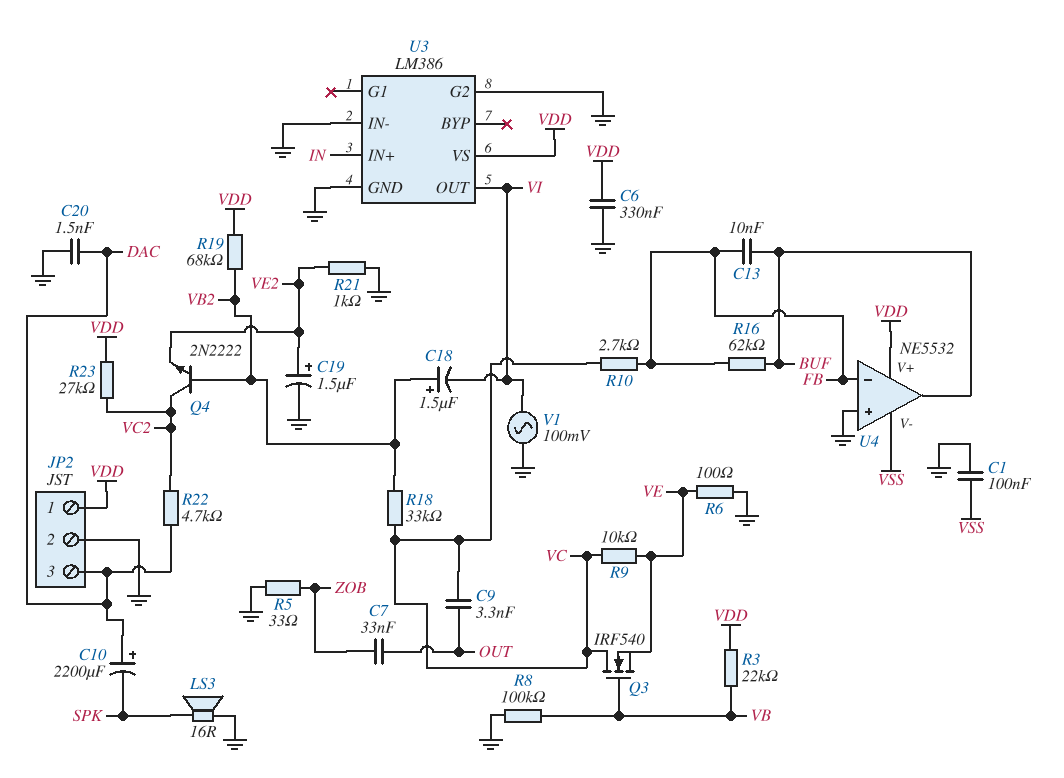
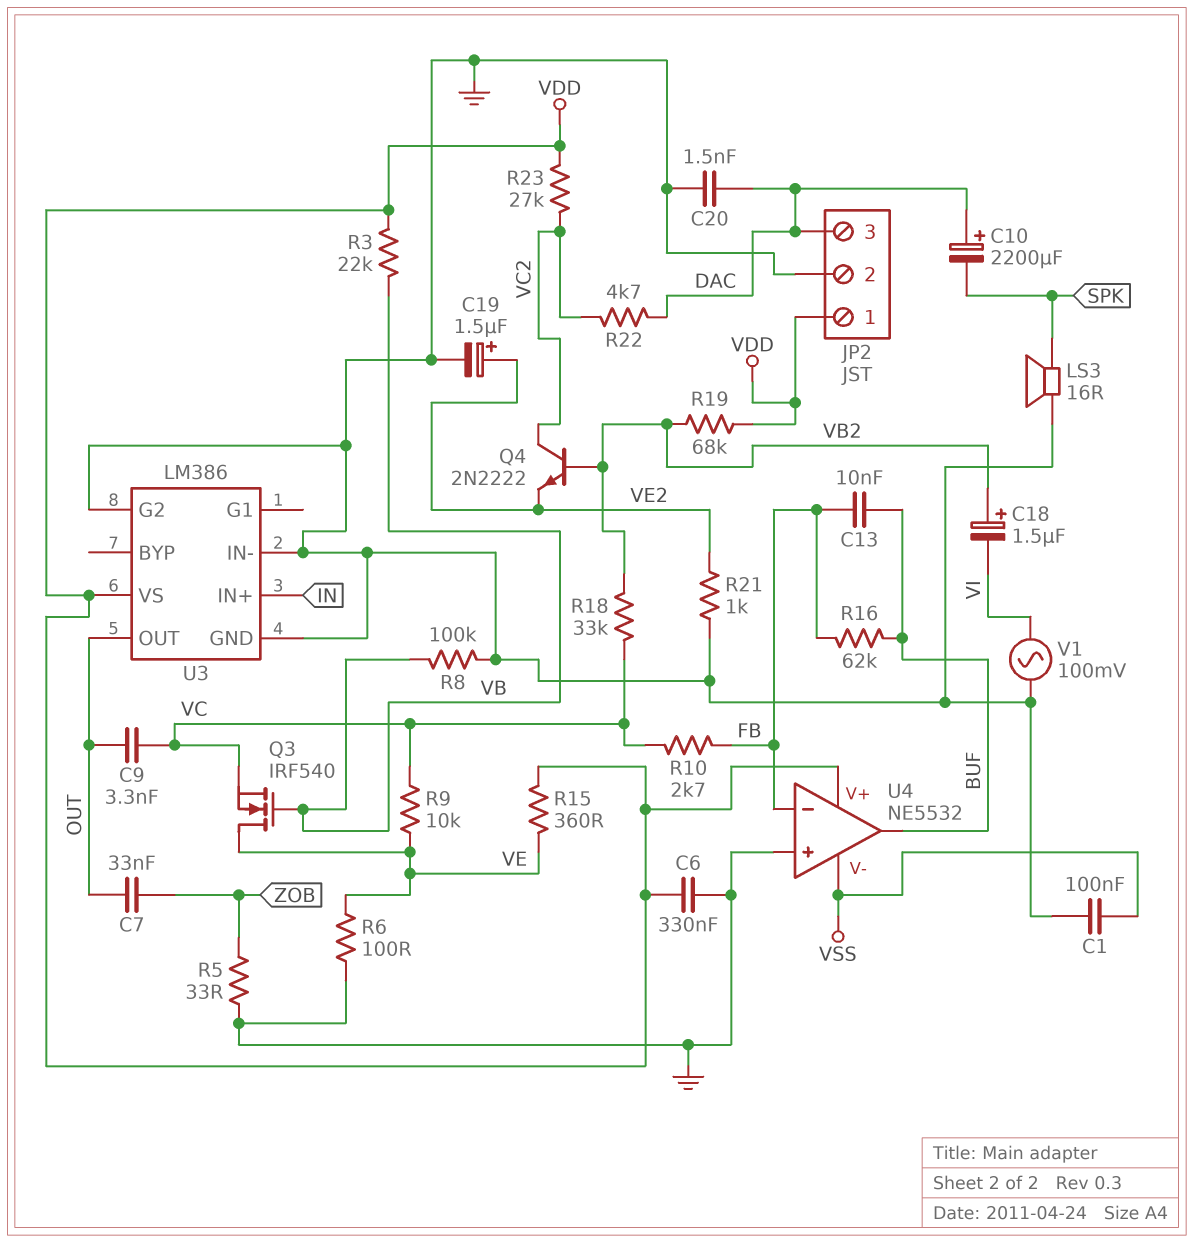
Q3: NMOS IRF540 (G VB, D VC, S VE) -> NMOS IRF540 (G VB, D VE, S VC)
R15: none -> 360 (VDD, VE)
U3 pin OUT: VI -> OUT

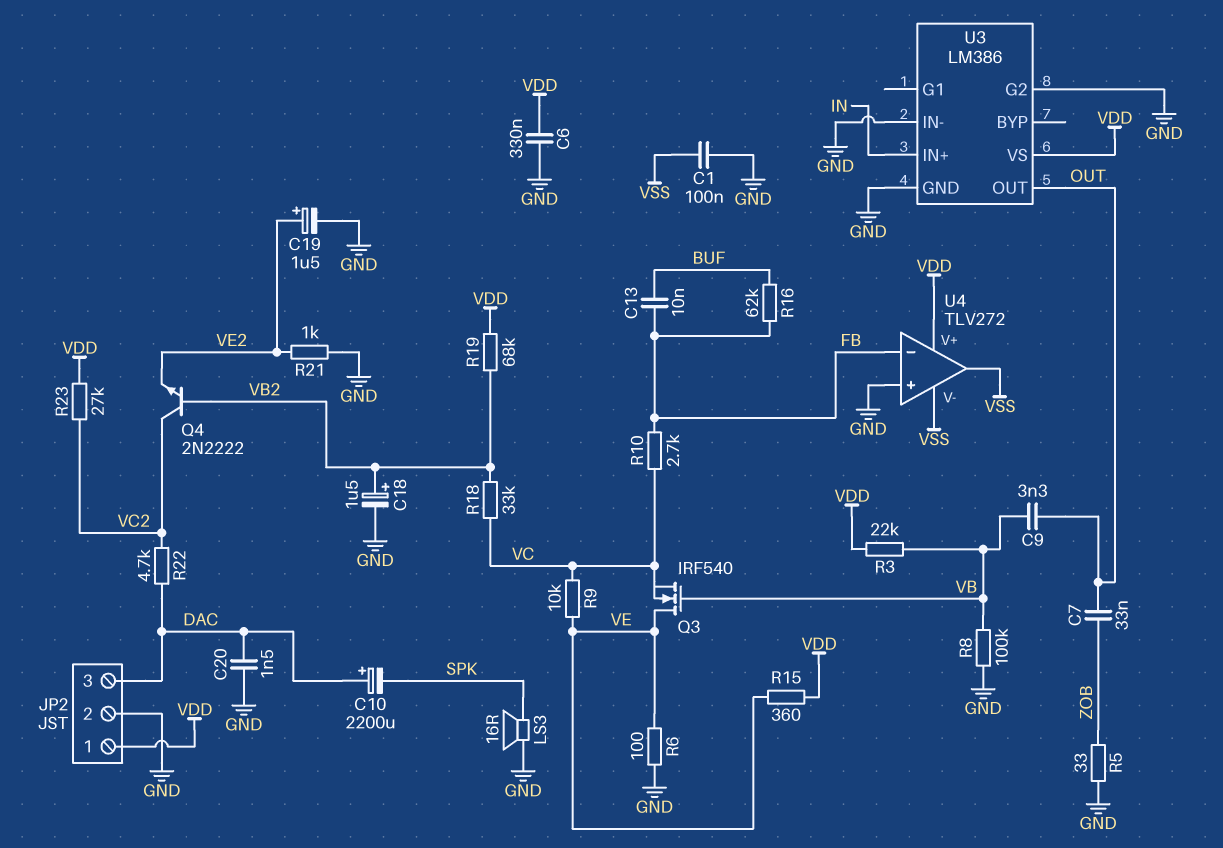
C9: 3.3nF (OUT, VC) -> 3.3nF (OUT, VB)
C18: 1.5uF (plus VB2, minus VI) -> 1.5uF (plus VB2, minus GND)
U4: NE5532 -> TLV272
U4 pin out: BUF -> VSS
V1: AC 100mV (GND, VI) -> none

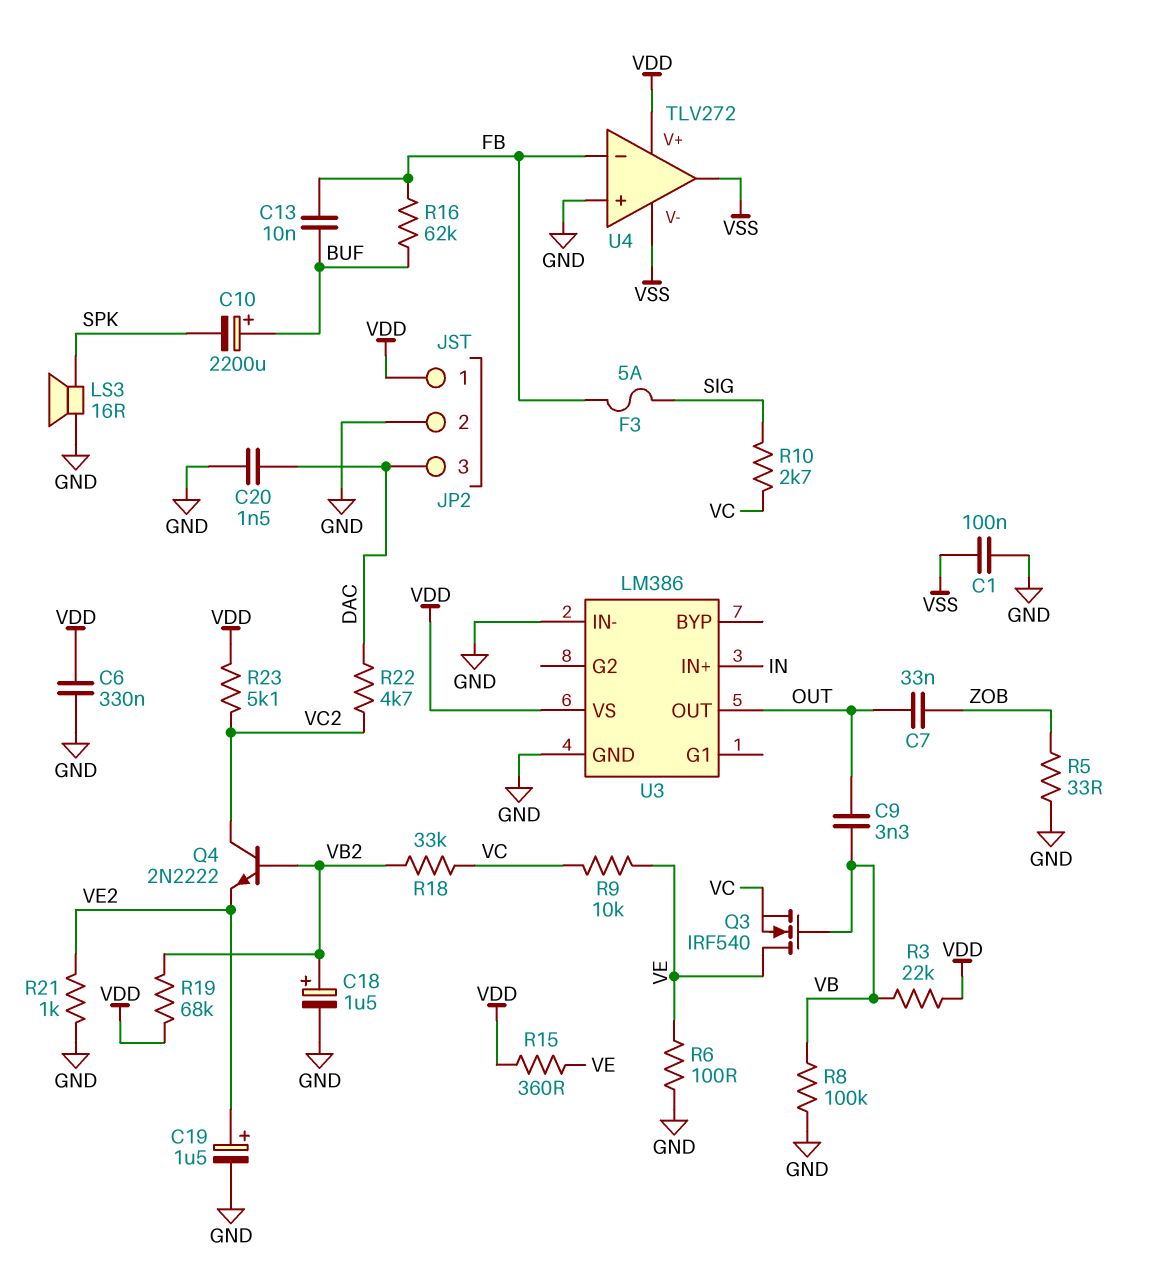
C10: 2200uF (plus DAC, minus SPK) -> 2200uF (plus BUF, minus SPK)
F3: none -> 5A (FB, SIG)
R10: 2.7k (FB, VC) -> 2.7k (SIG, VC)
R23: 27k (VC2, VDD) -> 5.1k (VC2, VDD)
U3 pin G2: GND -> none

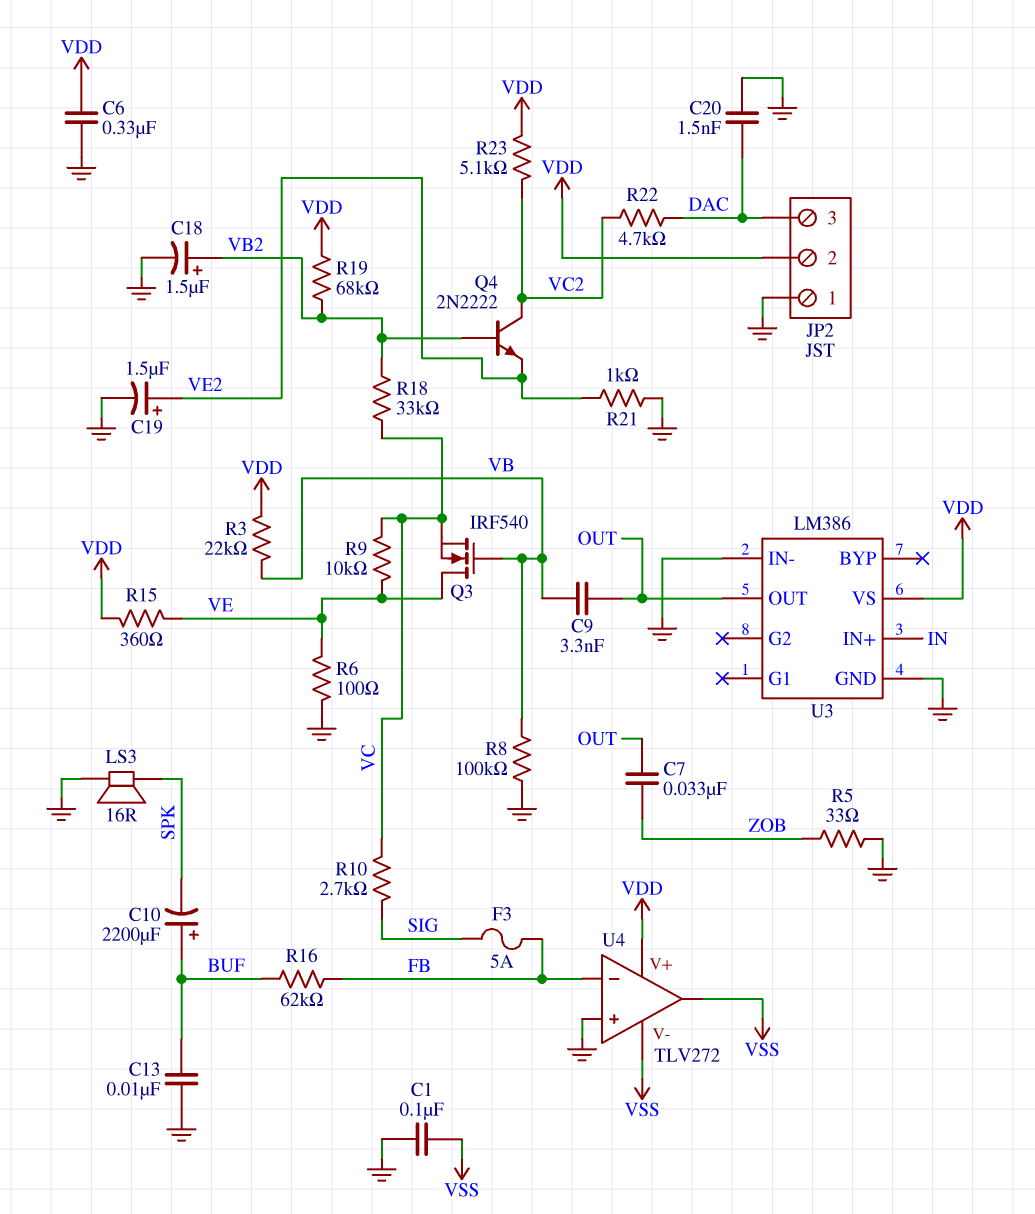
C13: 10nF (BUF, FB) -> 10nF (BUF, GND)
JP2 pin 1: VDD -> GND
JP2 pin 2: GND -> VDD

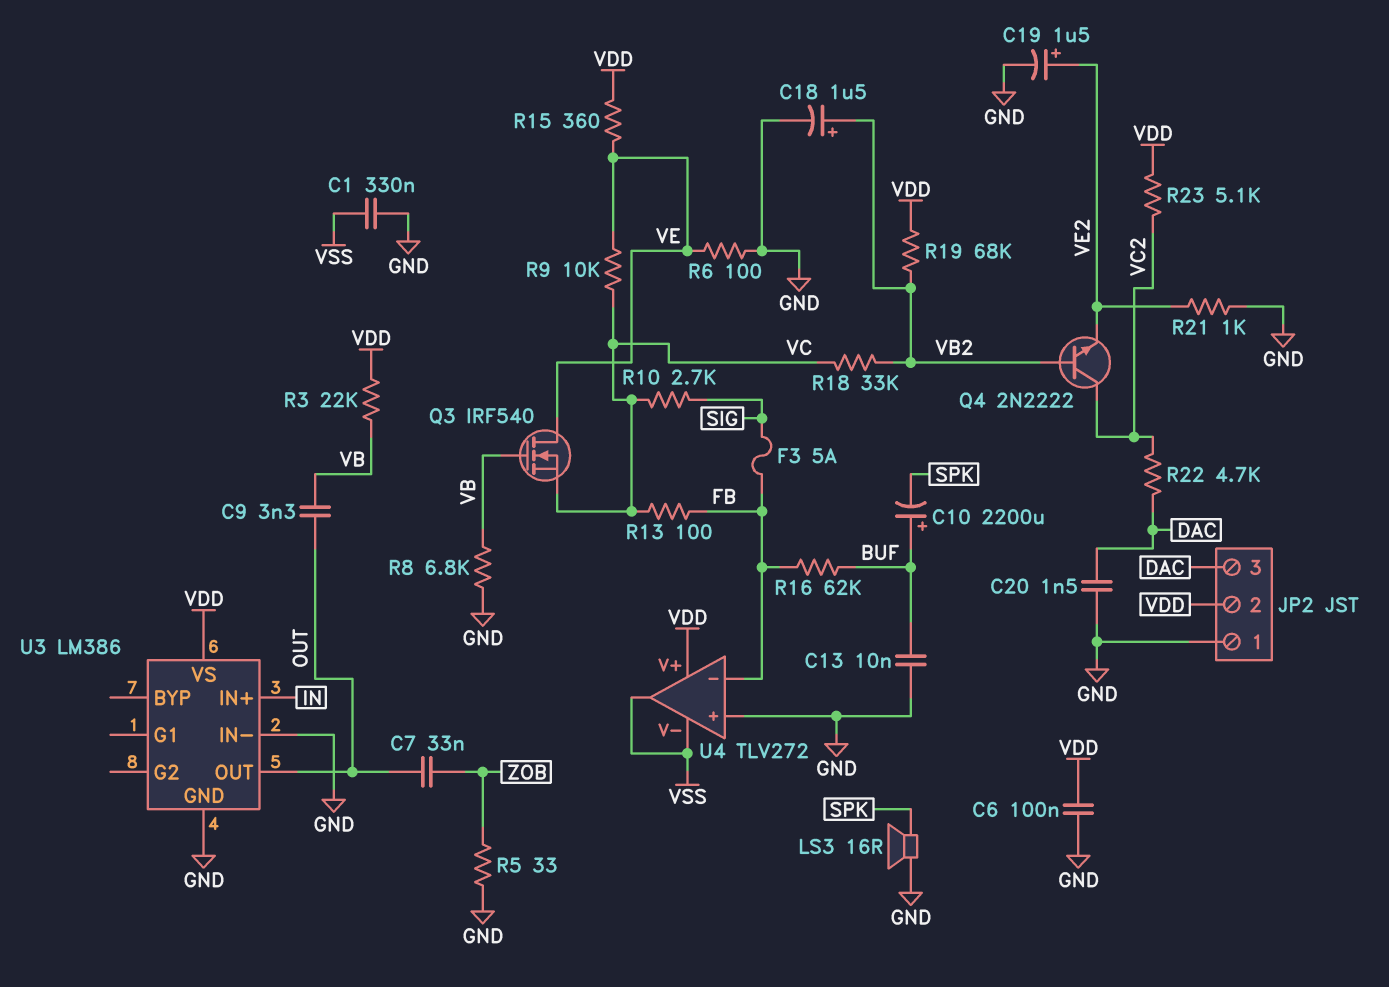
C1: 100nF (GND, VSS) -> 330nF (GND, VSS)
C6: 330nF (GND, VDD) -> 100nF (GND, VDD)
R8: 100k (GND, VB) -> 6.8k (GND, VB)
R13: none -> 100 (FB, VC)

